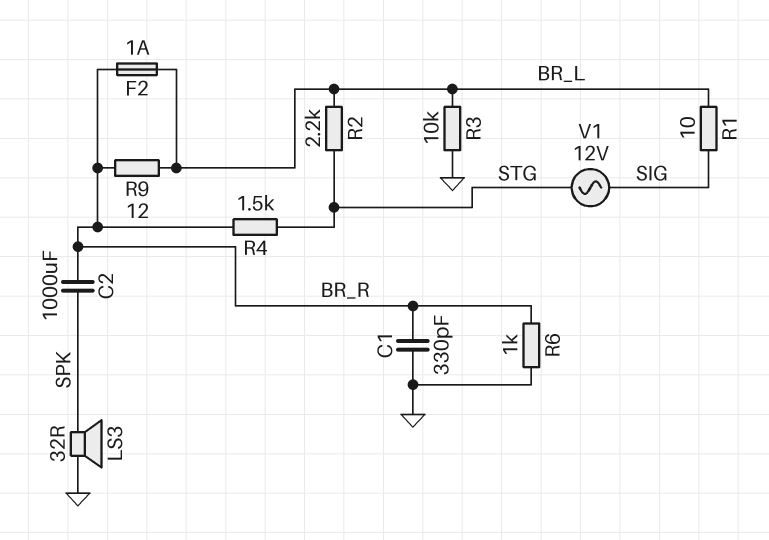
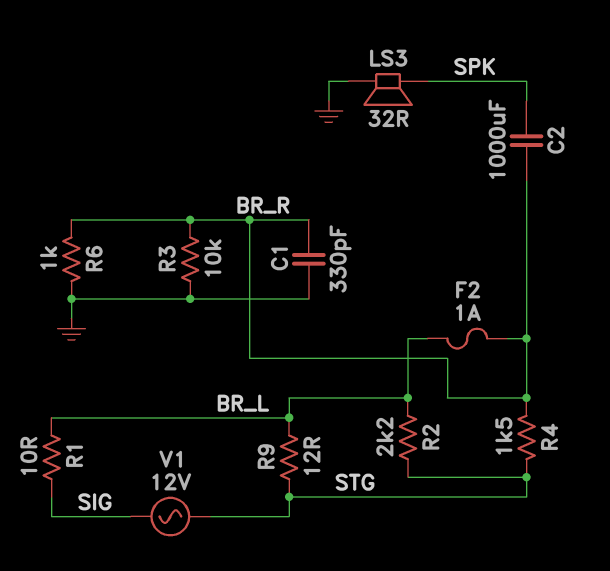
R3: 10k (BR_L, GND) -> 10k (BR_R, GND)
R9: 12 (BR_L, BR_R) -> 12 (BR_L, STG)

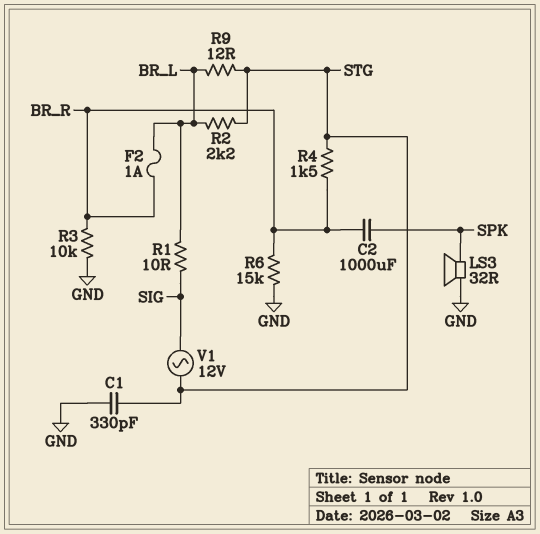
C1: 330pF (BR_R, GND) -> 330pF (GND, STG)
R6: 1k (BR_R, GND) -> 15k (BR_R, GND)

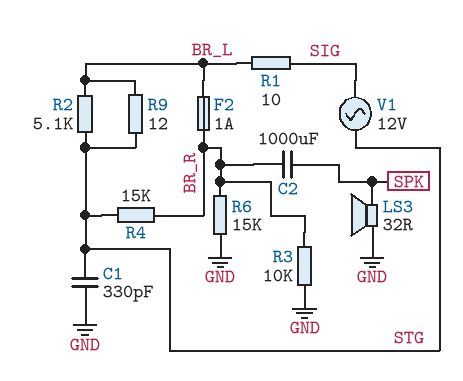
R2: 2.2k (BR_L, STG) -> 5.1k (BR_L, STG)
R4: 1.5k (BR_R, STG) -> 15k (BR_R, STG)

